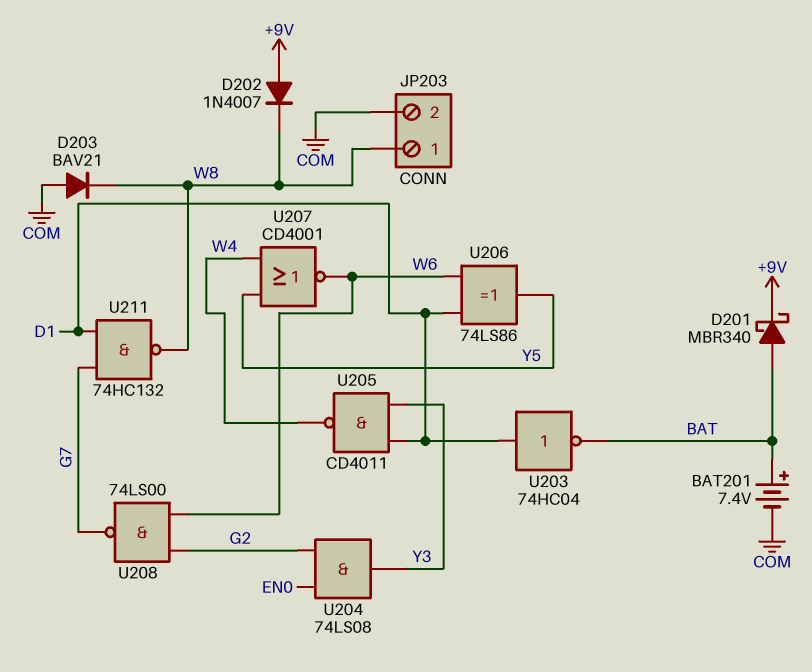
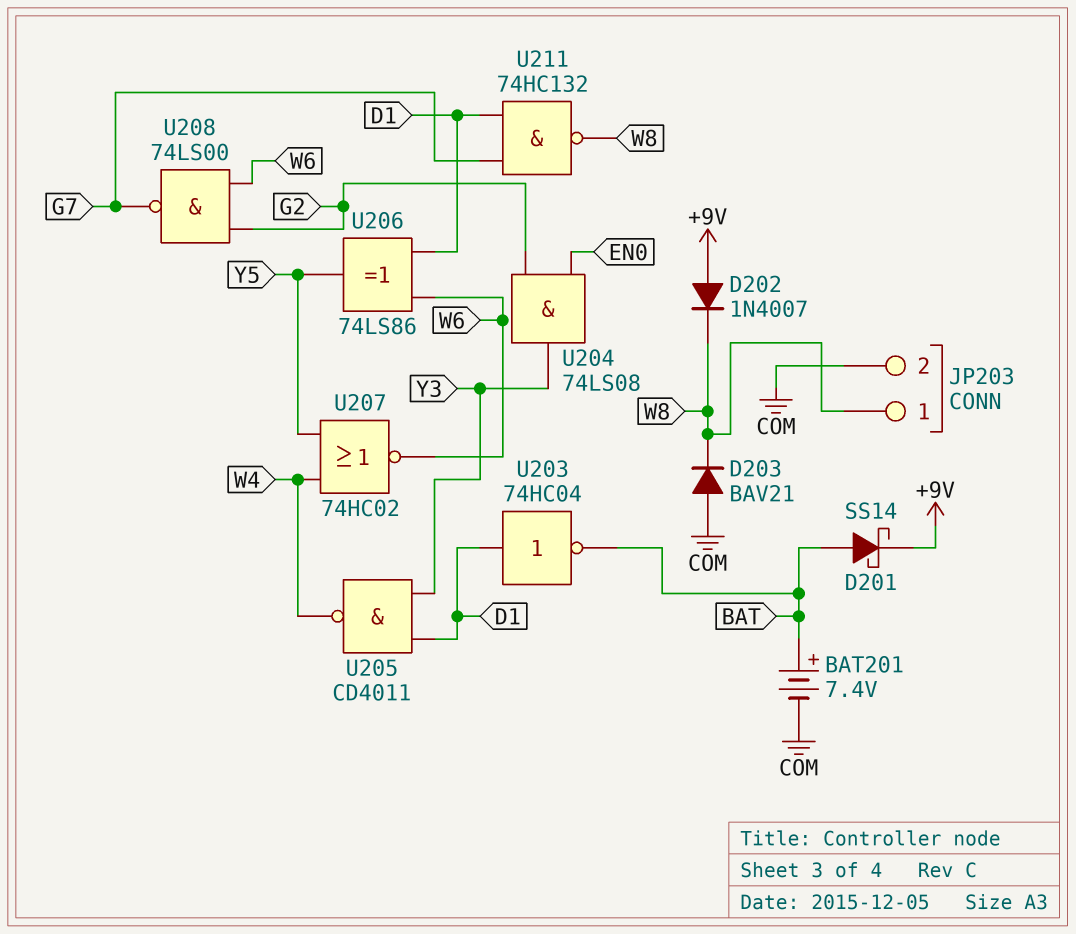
D201: schottky MBR340 (A BAT, K +9V) -> schottky SS14 (A BAT, K +9V)
U207: NOR CD4001 (in W4, in Y5, out W6) -> NOR 74HC02 (in W4, in Y5, out W6)

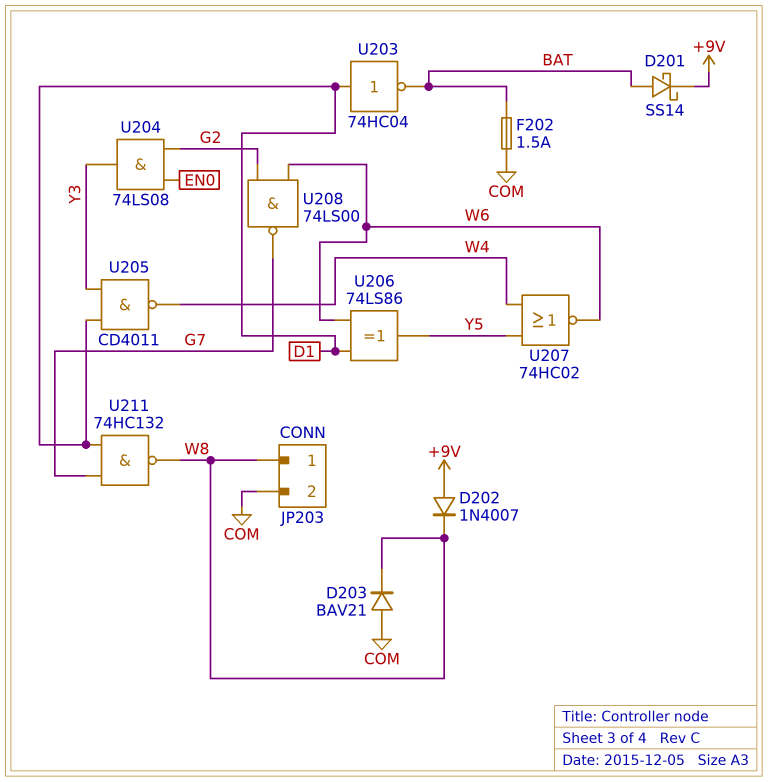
BAT201: 7.4V (plus BAT, minus COM) -> none
F202: none -> 1.5A (BAT, COM)

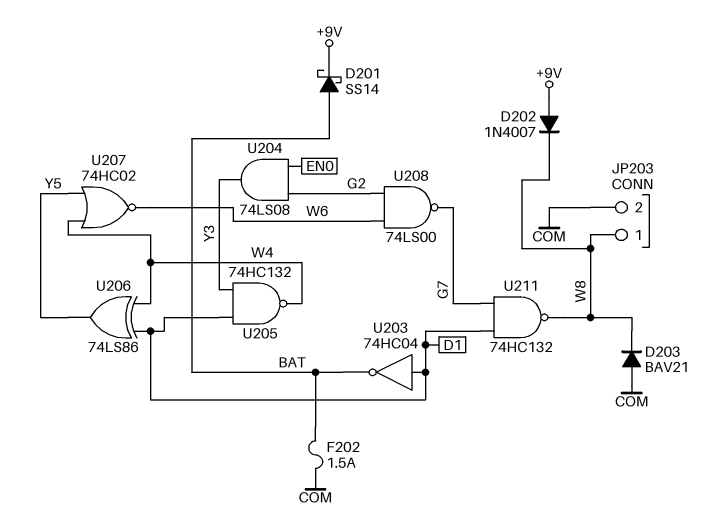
U205: NAND CD4011 (in D1, in Y3, out W4) -> NAND 74HC132 (in D1, in Y3, out W4)
U206: XOR 74LS86 (in D1, in W6, out Y5) -> XOR 74LS86 (in D1, in W4, out Y5)

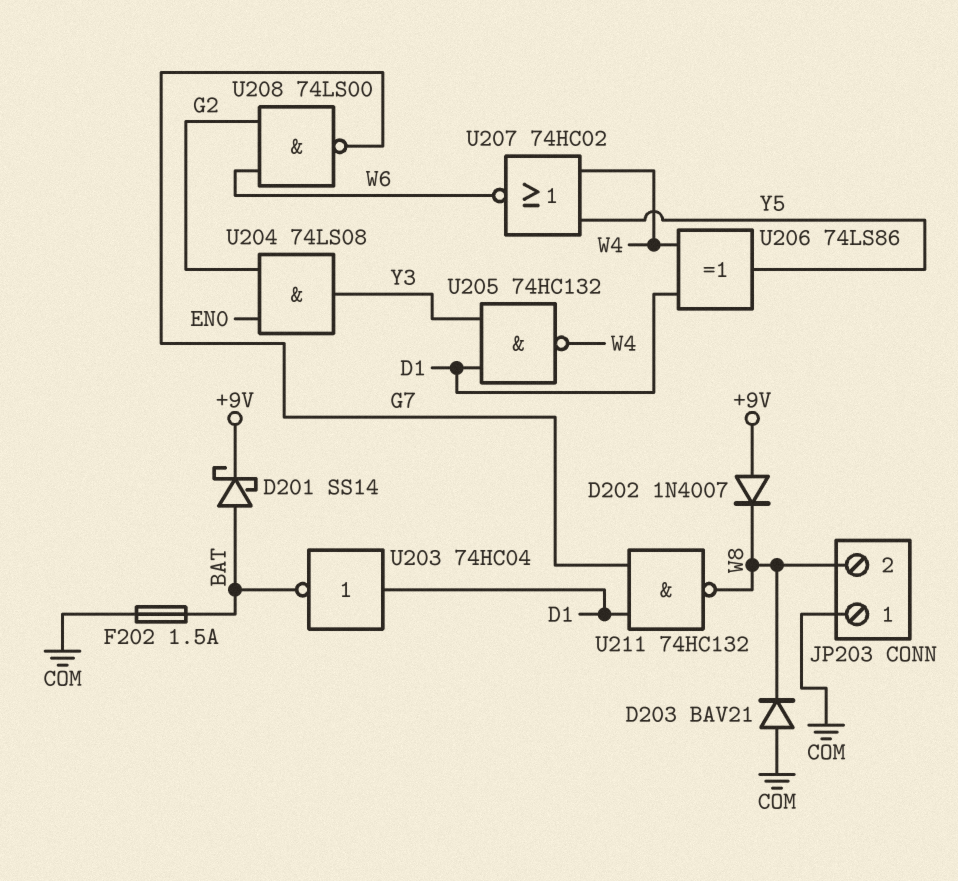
JP203 pin 1: W8 -> COM
JP203 pin 2: COM -> W8

